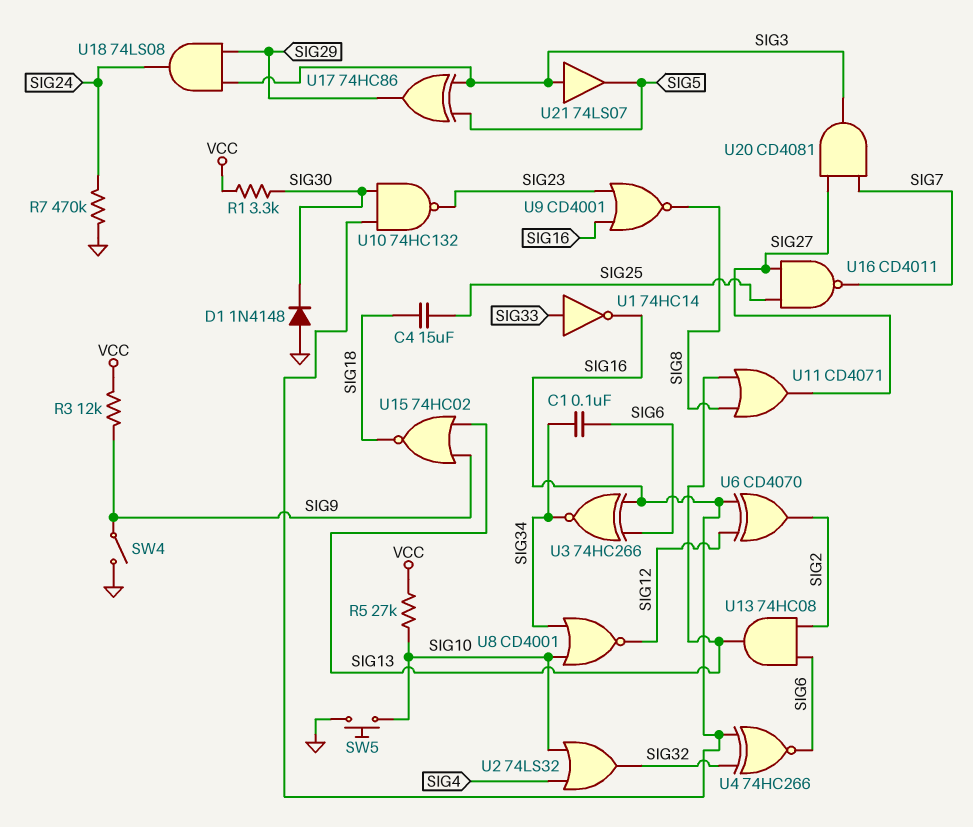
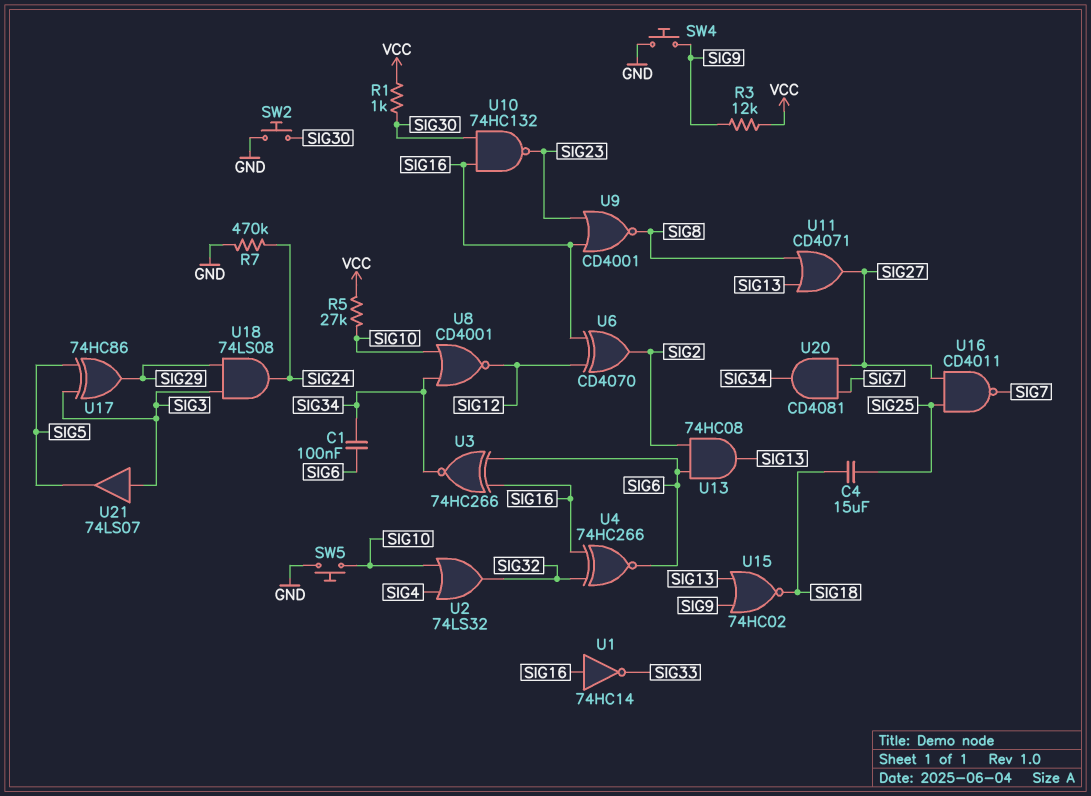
D1: diode 1N4148 (A GND, K SIG30) -> none
R1: 3.3k (SIG30, VCC) -> 1k (SIG30, VCC)
SW2: none -> button (GND, SIG30)
SW4: switch (GND, SIG9) -> button (GND, SIG9)
U1: NOT 74HC14 (in SIG33, out SIG16) -> NOT 74HC14 (in SIG16, out SIG33)
U20: AND CD4081 (in SIG7, in SIG27, out SIG3) -> AND CD4081 (in SIG7, in SIG27, out SIG34)

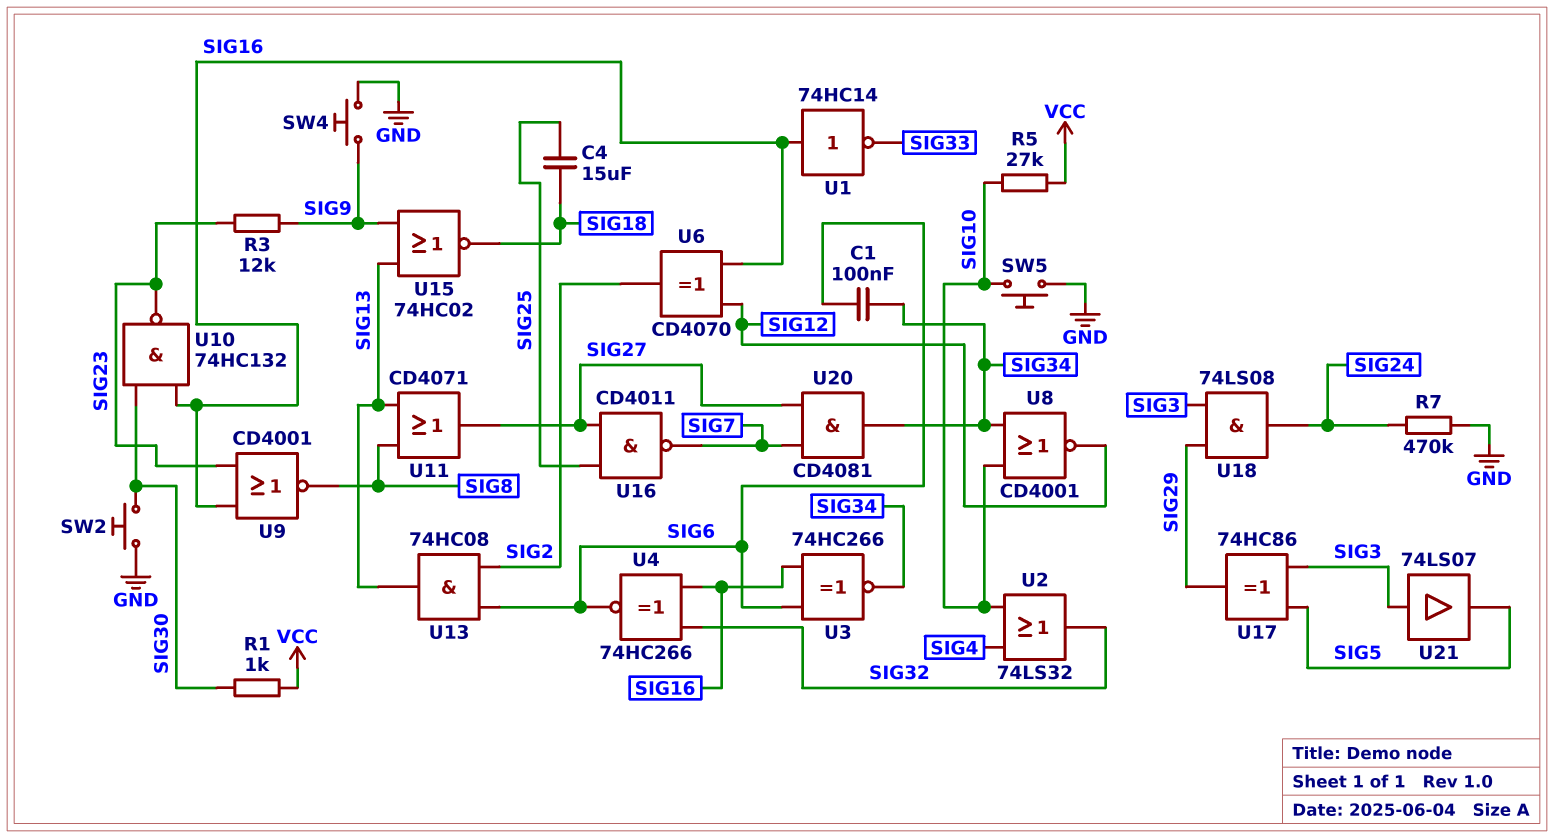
R3: 12k (SIG9, VCC) -> 12k (SIG9, SIG23)

